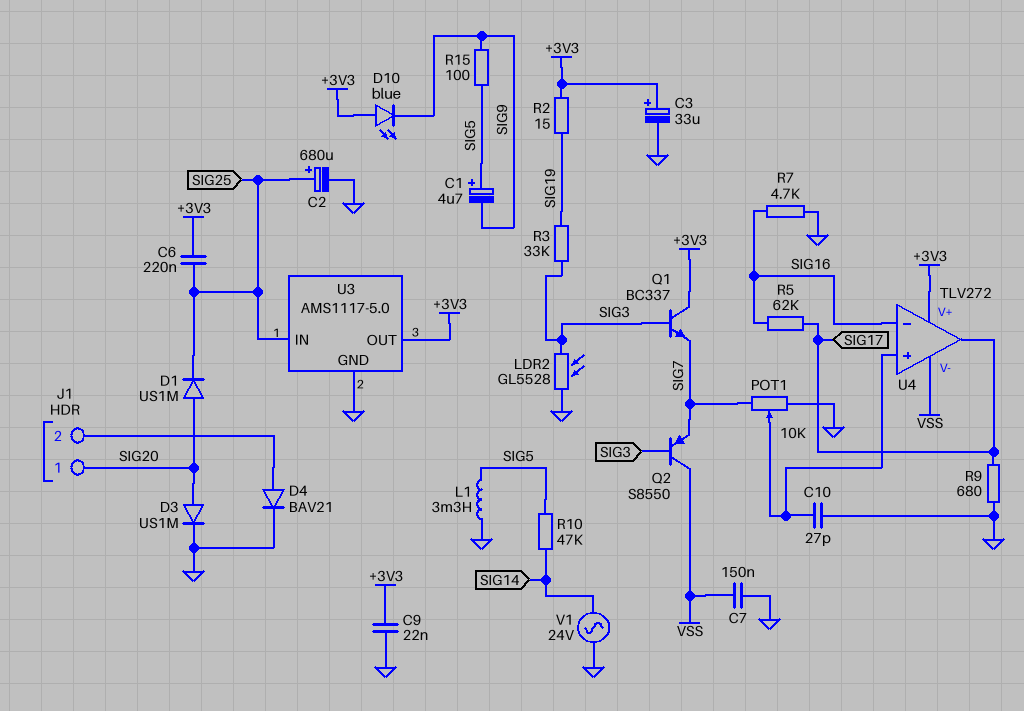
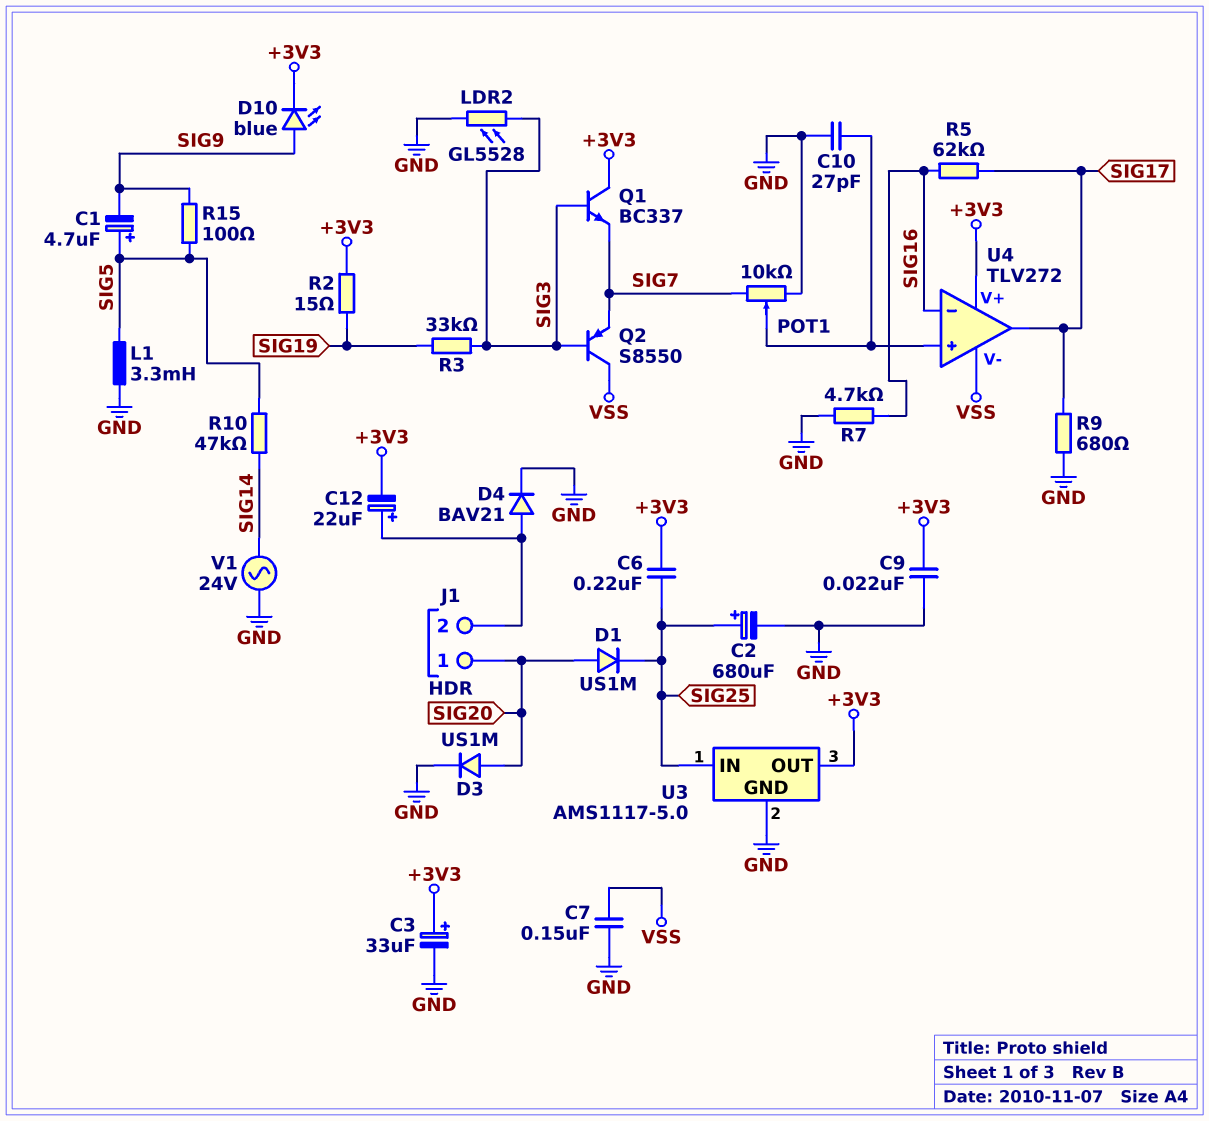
C12: none -> 22uF (plus J1/2, minus +3V3)
D10: LED blue (A +3V3, K SIG9) -> LED blue (A SIG9, K +3V3)

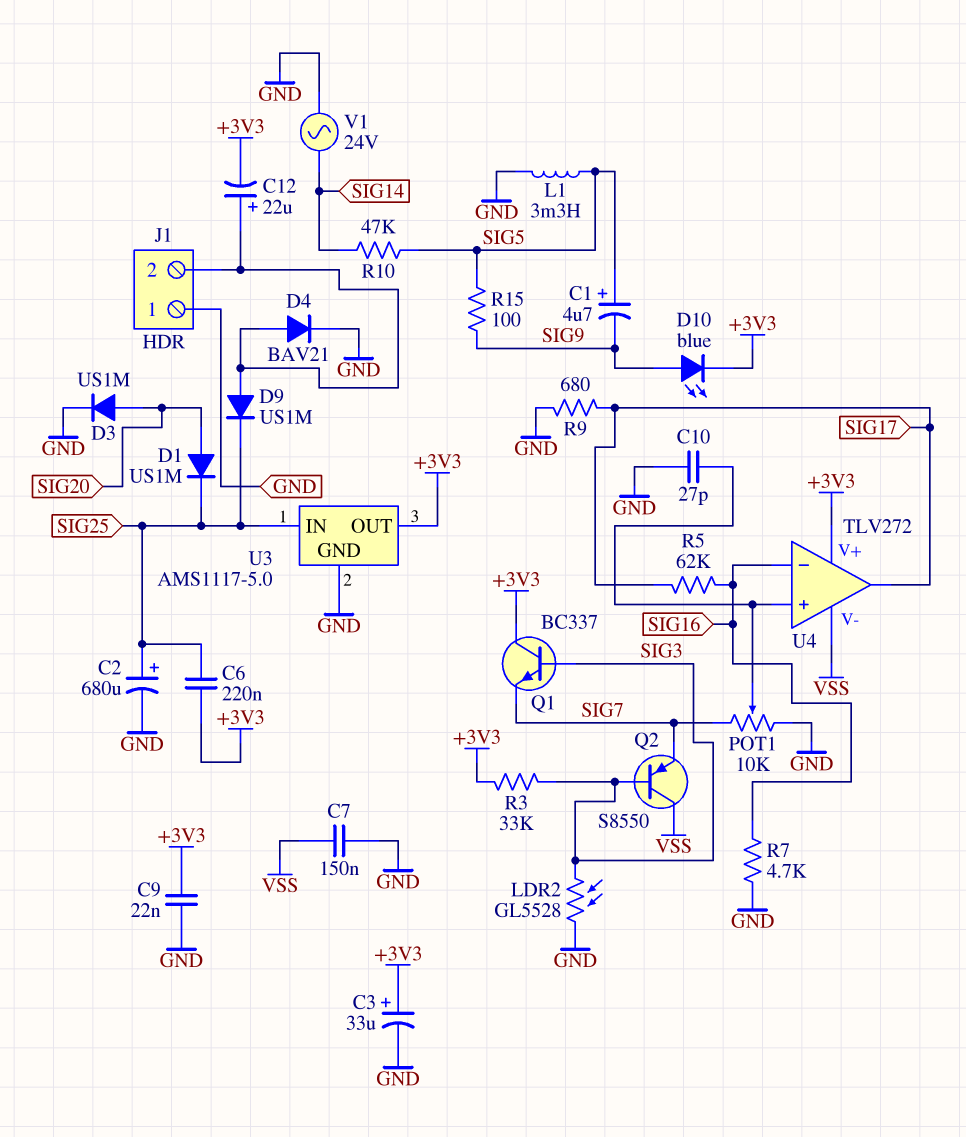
D9: none -> diode US1M (A J1/2, K SIG25)
J1 pin 1: SIG20 -> GND
R2: 15 (+3V3, SIG19) -> none
R3: 33k (SIG3, SIG19) -> 33k (+3V3, SIG3)

